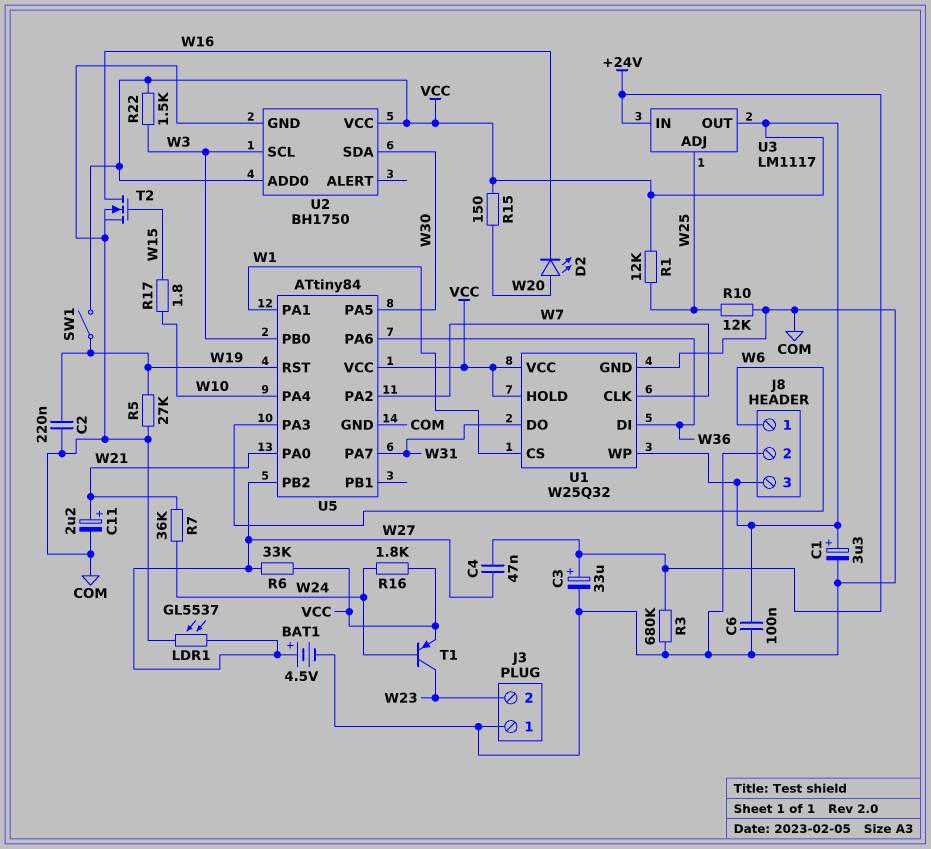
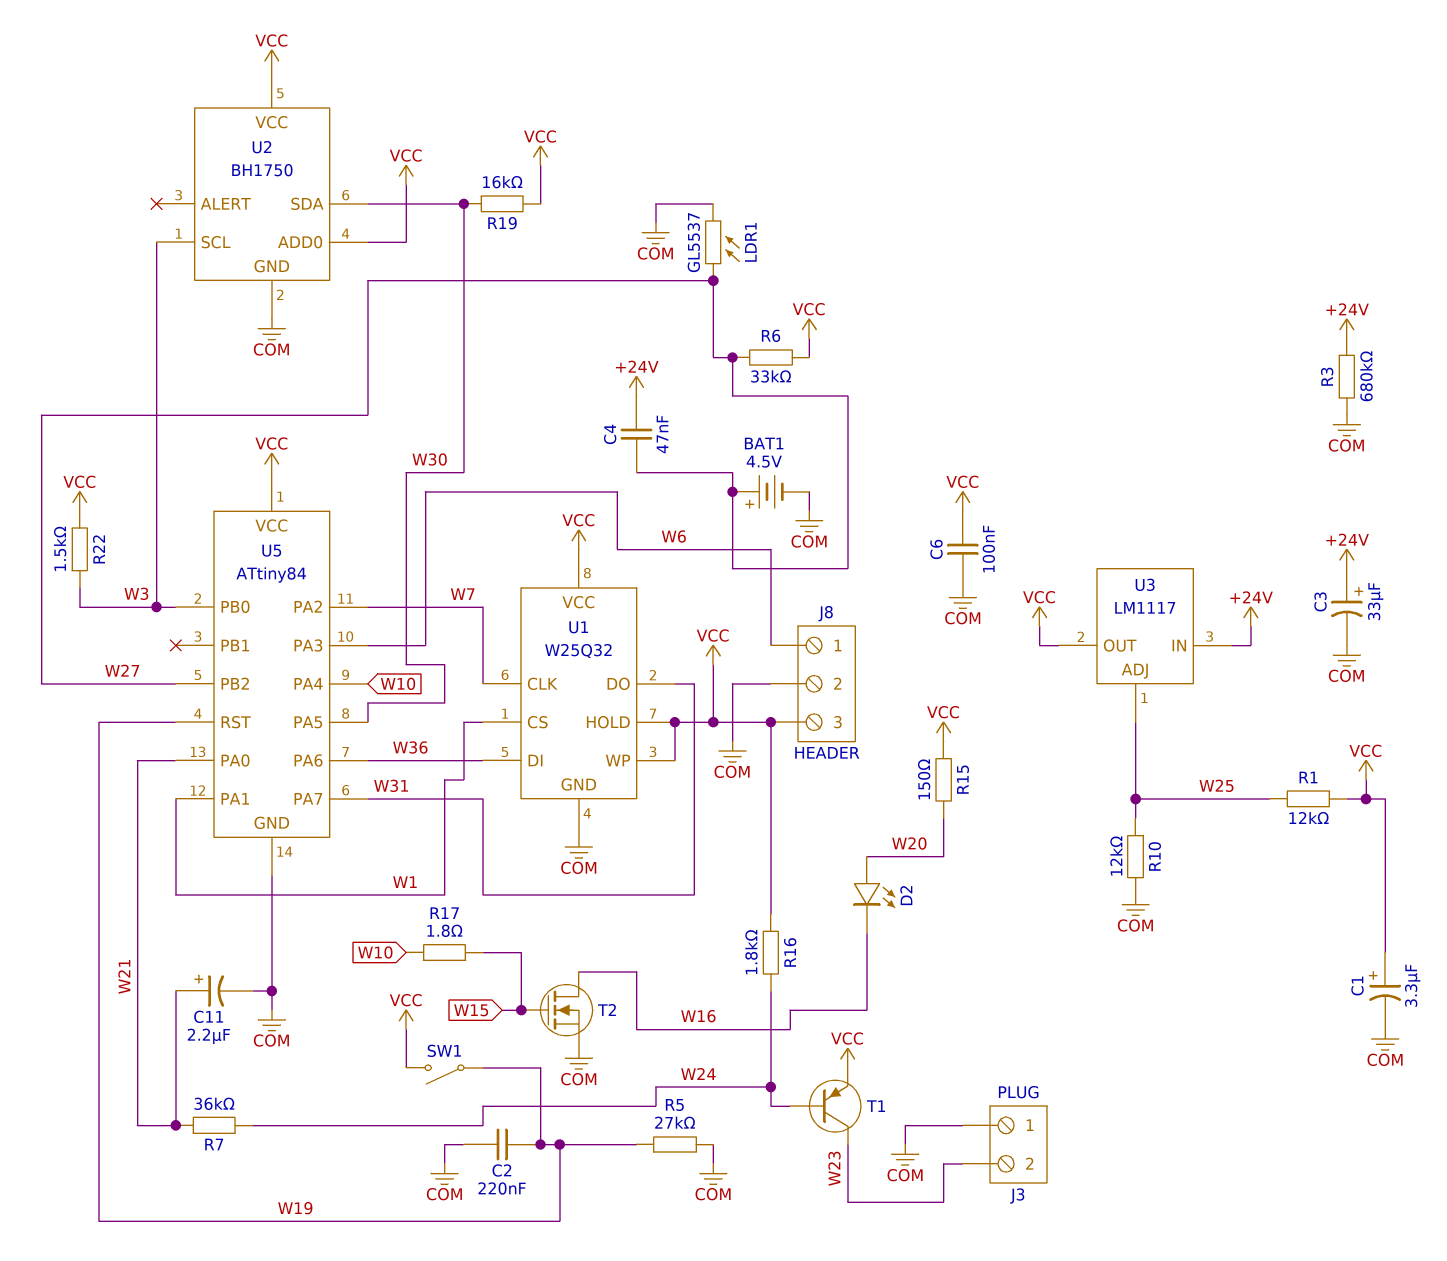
R19: none -> 16k (VCC, W30)

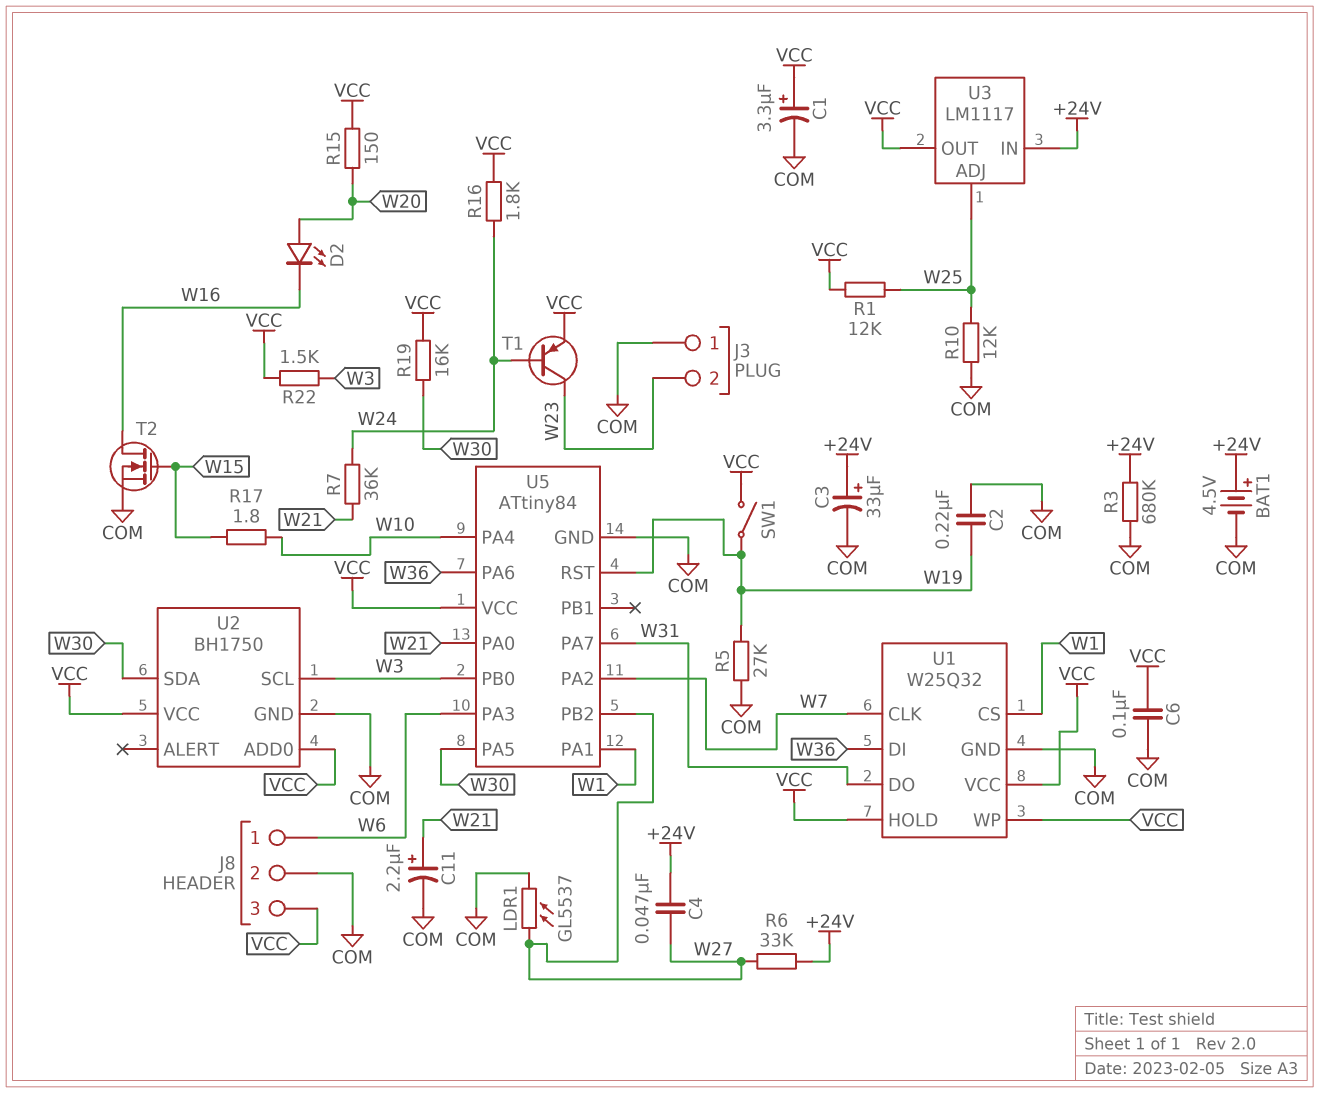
BAT1: 4.5V (plus W27, minus COM) -> 4.5V (plus +24V, minus COM)
R6: 33k (VCC, W27) -> 33k (+24V, W27)

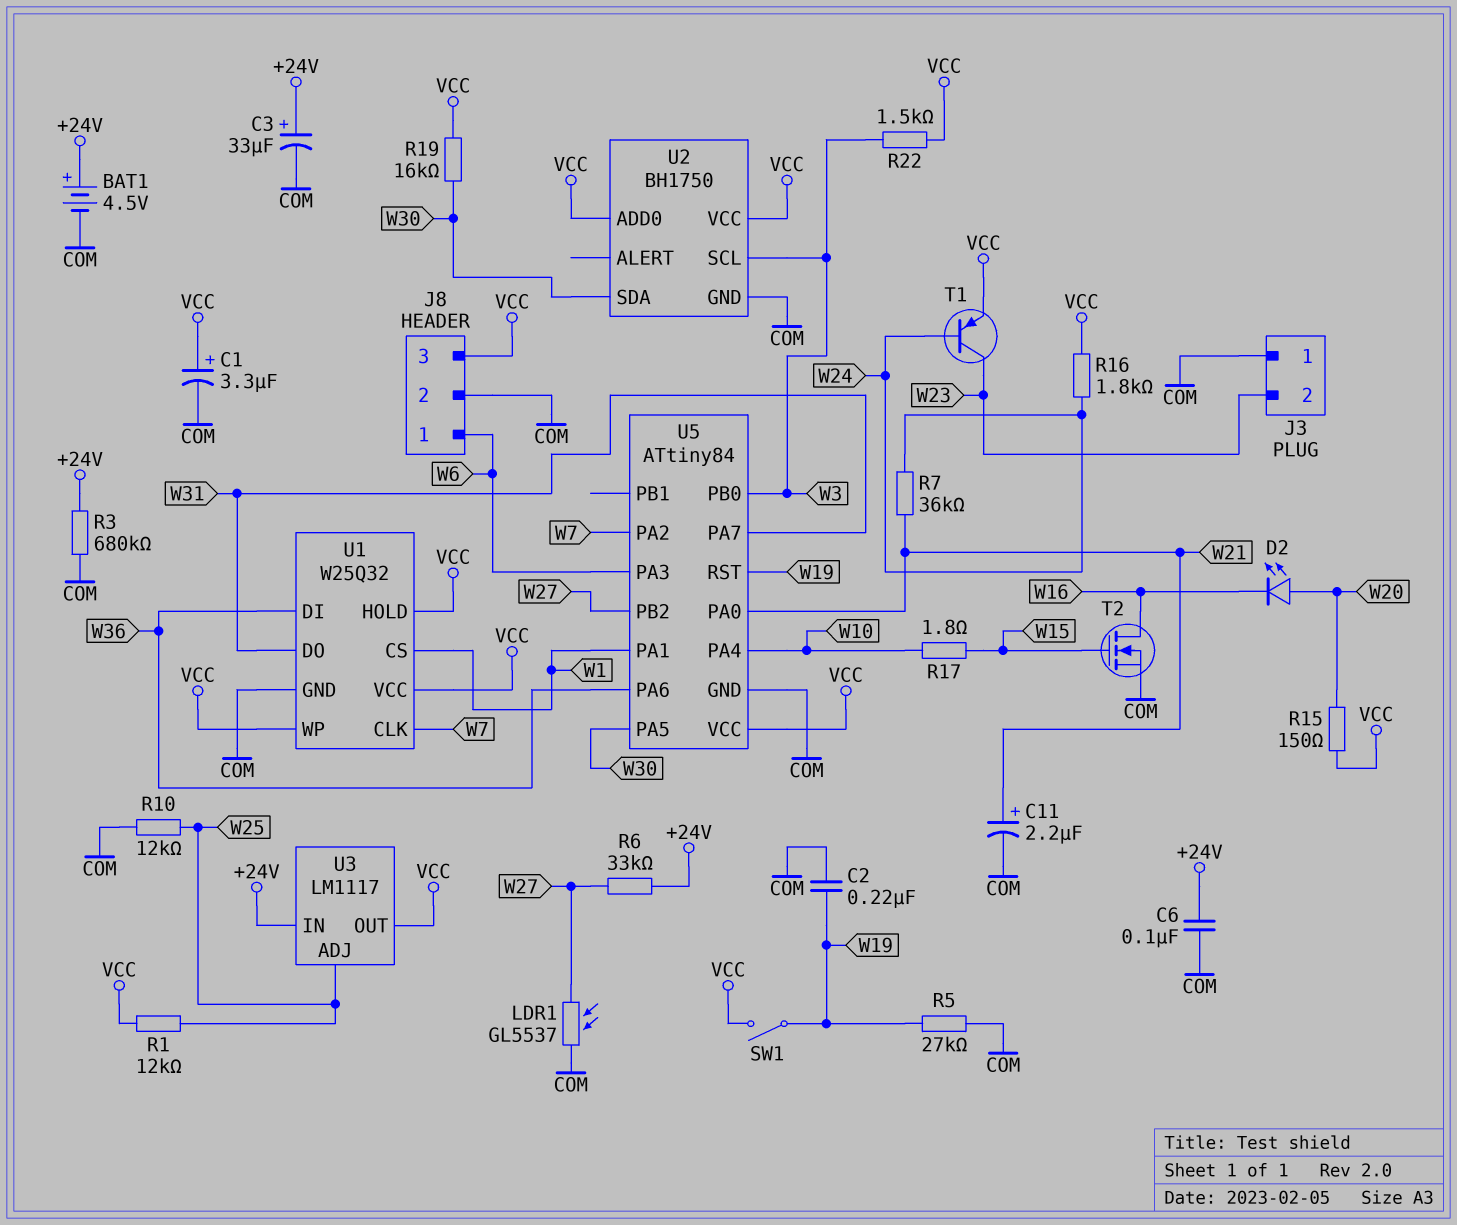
C4: 47nF (+24V, W27) -> none
C6: 100nF (COM, VCC) -> 100nF (+24V, COM)

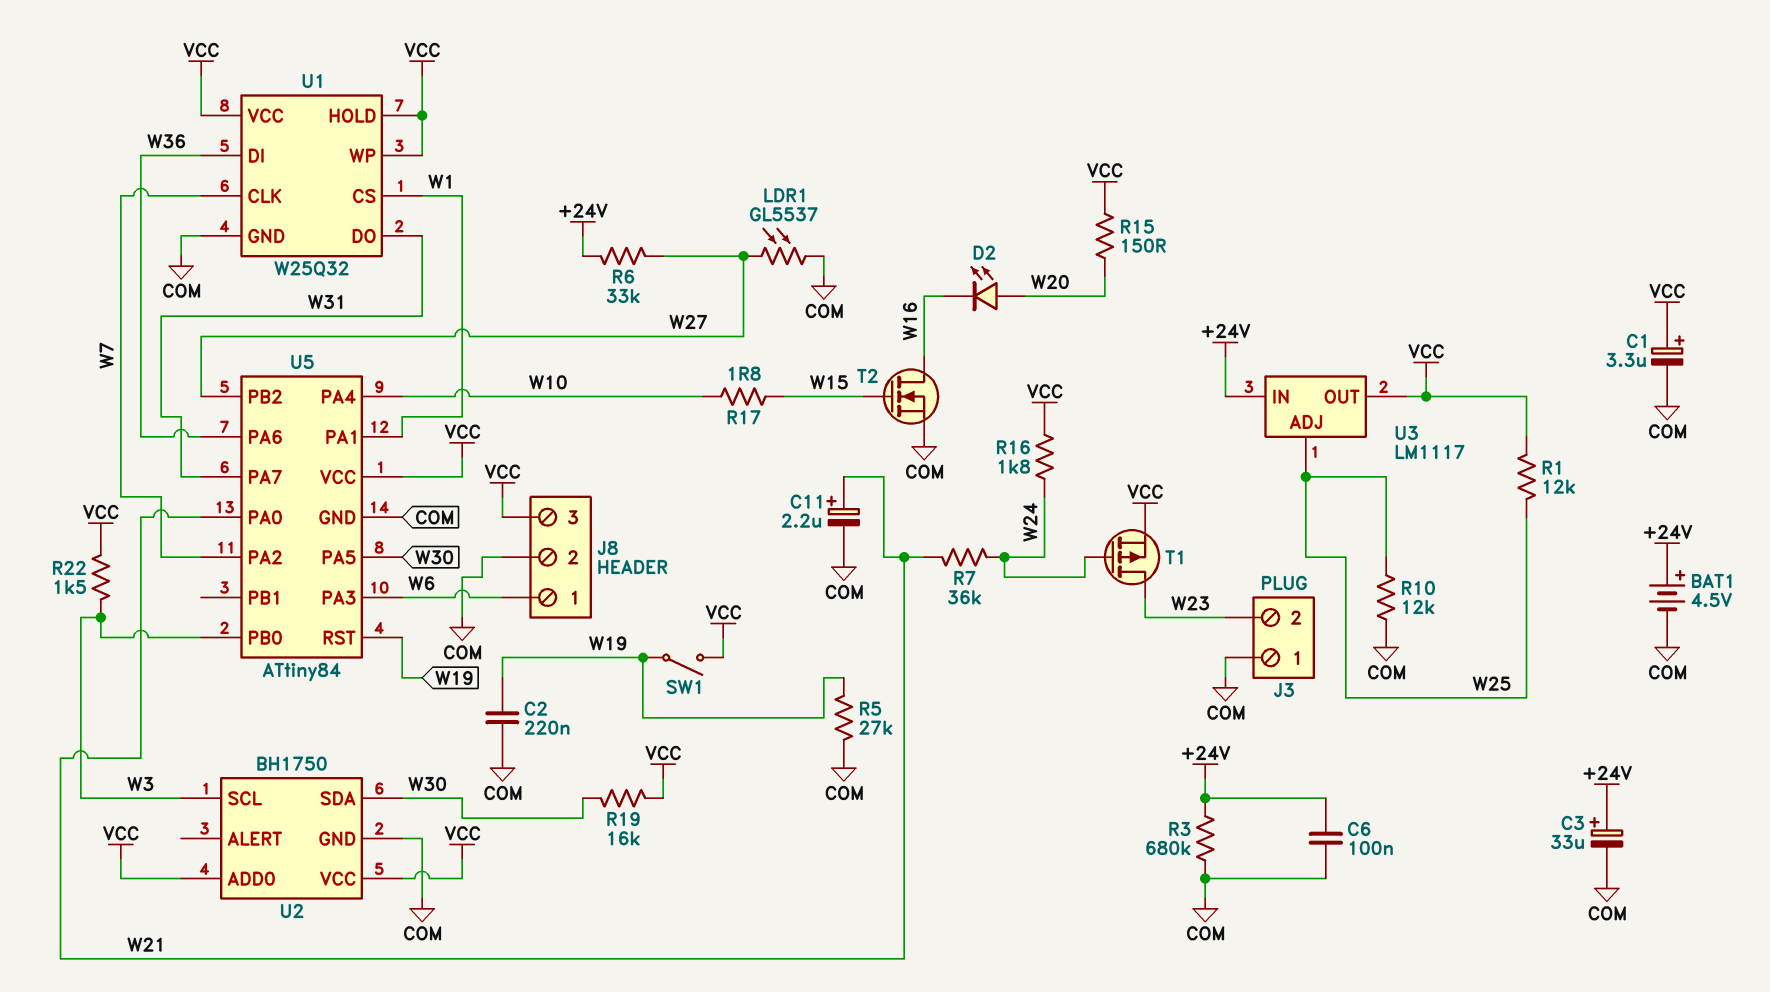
T1: PNP (B W24, C W23, E VCC) -> PMOS (G W24, D W23, S VCC)

